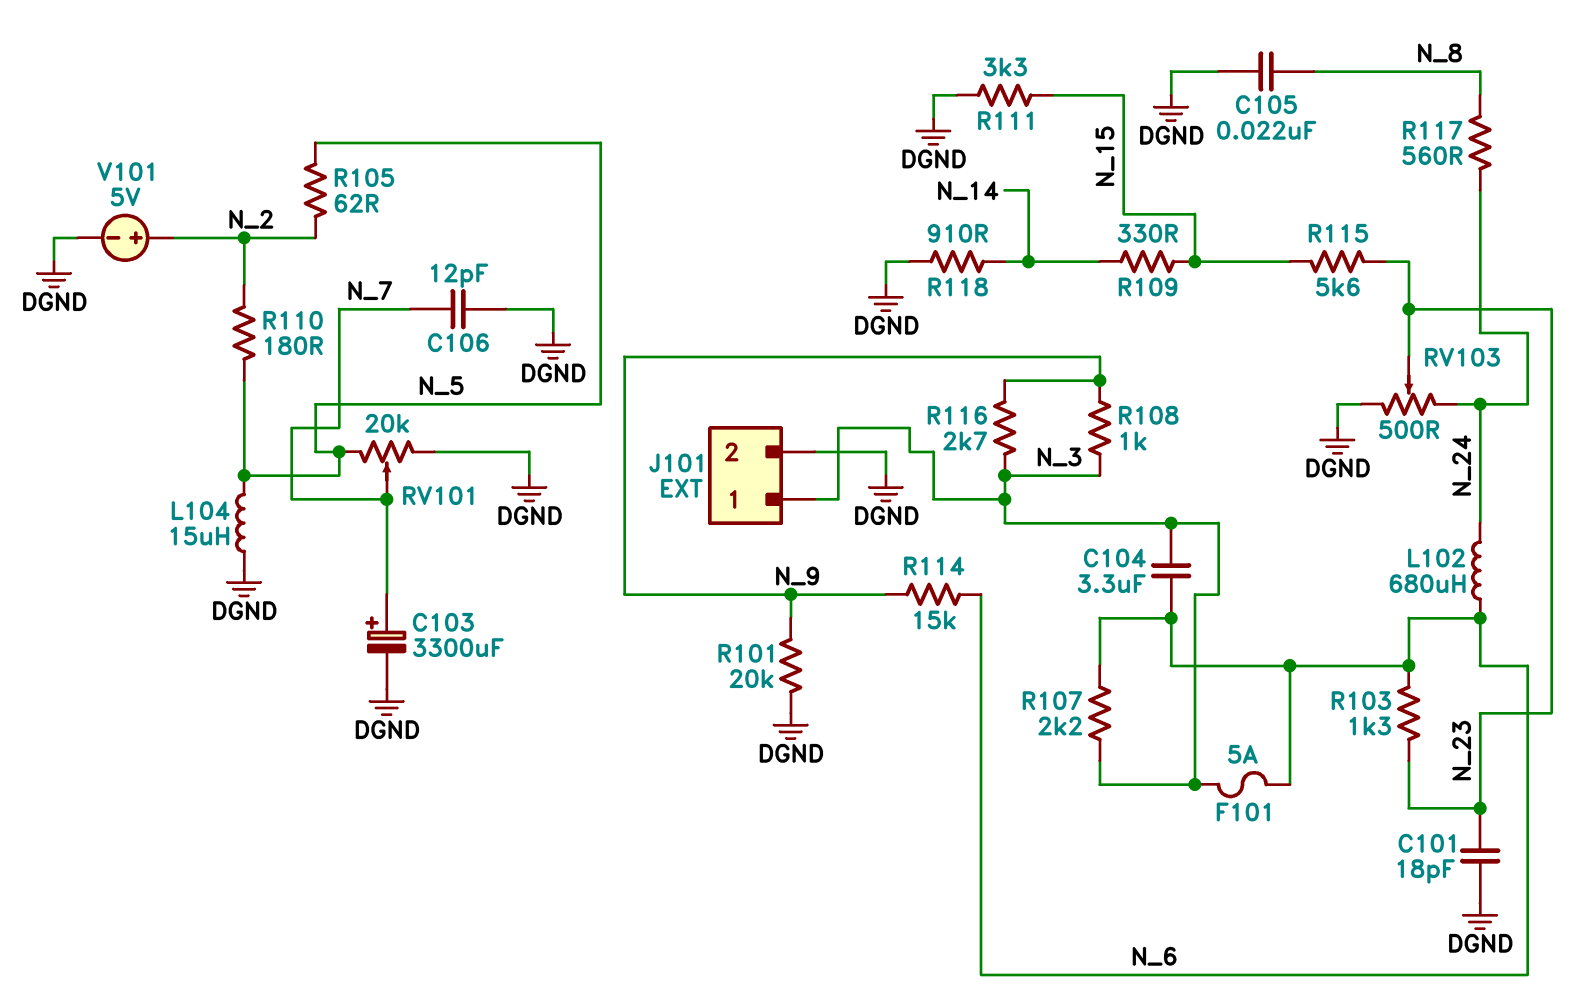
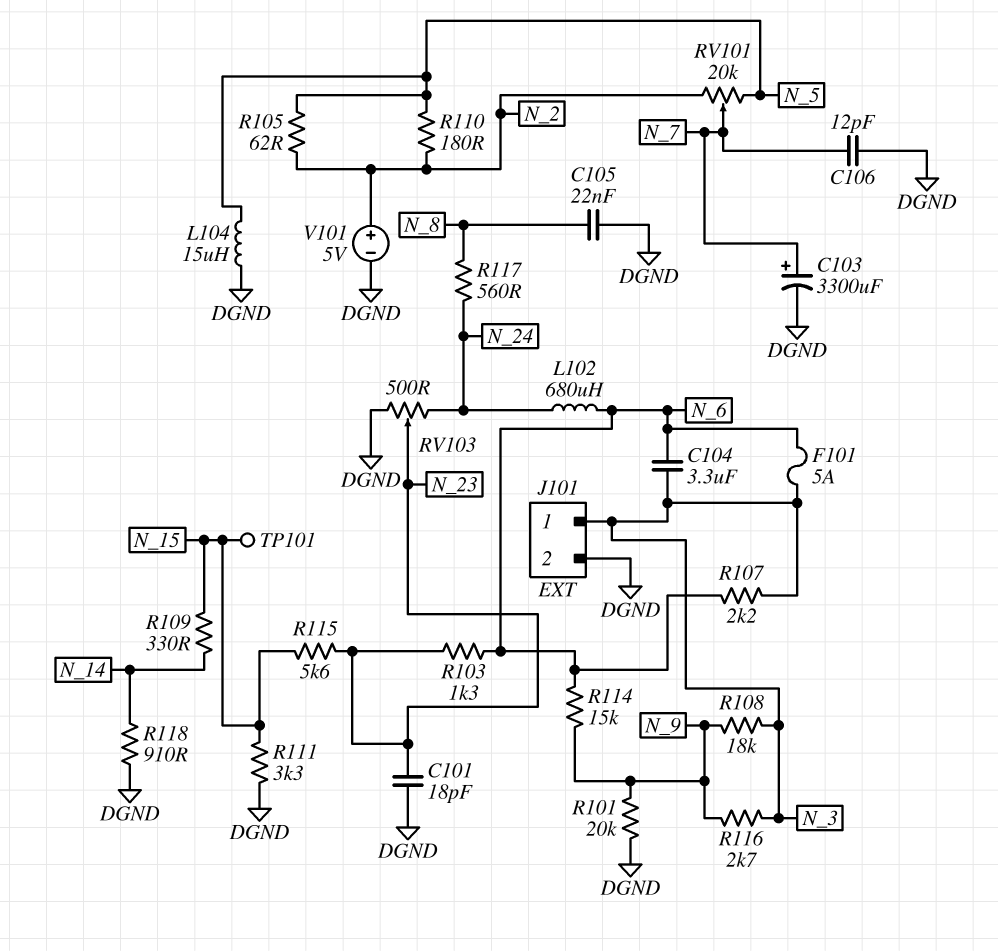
R108: 1k (N_3, N_9) -> 18k (N_3, N_9)
RV101: 20k (DGND, N_5, wiper N_7) -> 20k (N_2, N_5, wiper N_7)
TP101: none -> test point (N_15)

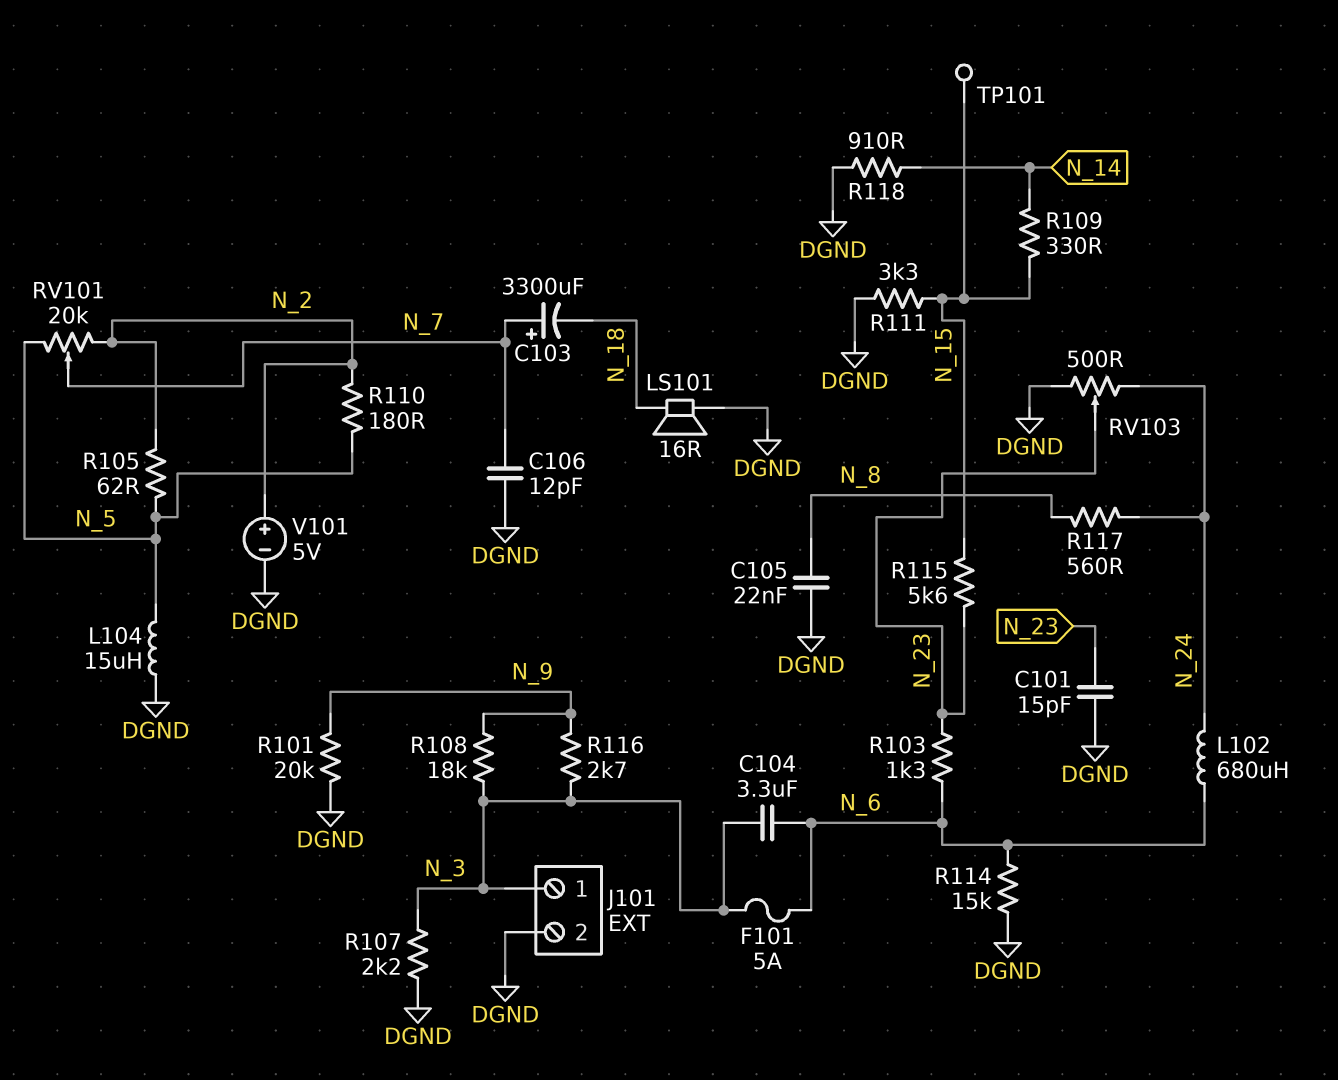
C101: 18pF (DGND, N_23) -> 15pF (DGND, N_23)
C103: 3300uF (plus N_7, minus DGND) -> 3300uF (plus N_7, minus N_18)
LS101: none -> speaker 16R (DGND, N_18)
R107: 2.2k (N_3, N_6) -> 2.2k (DGND, N_3)
R114: 15k (N_6, N_9) -> 15k (DGND, N_6)

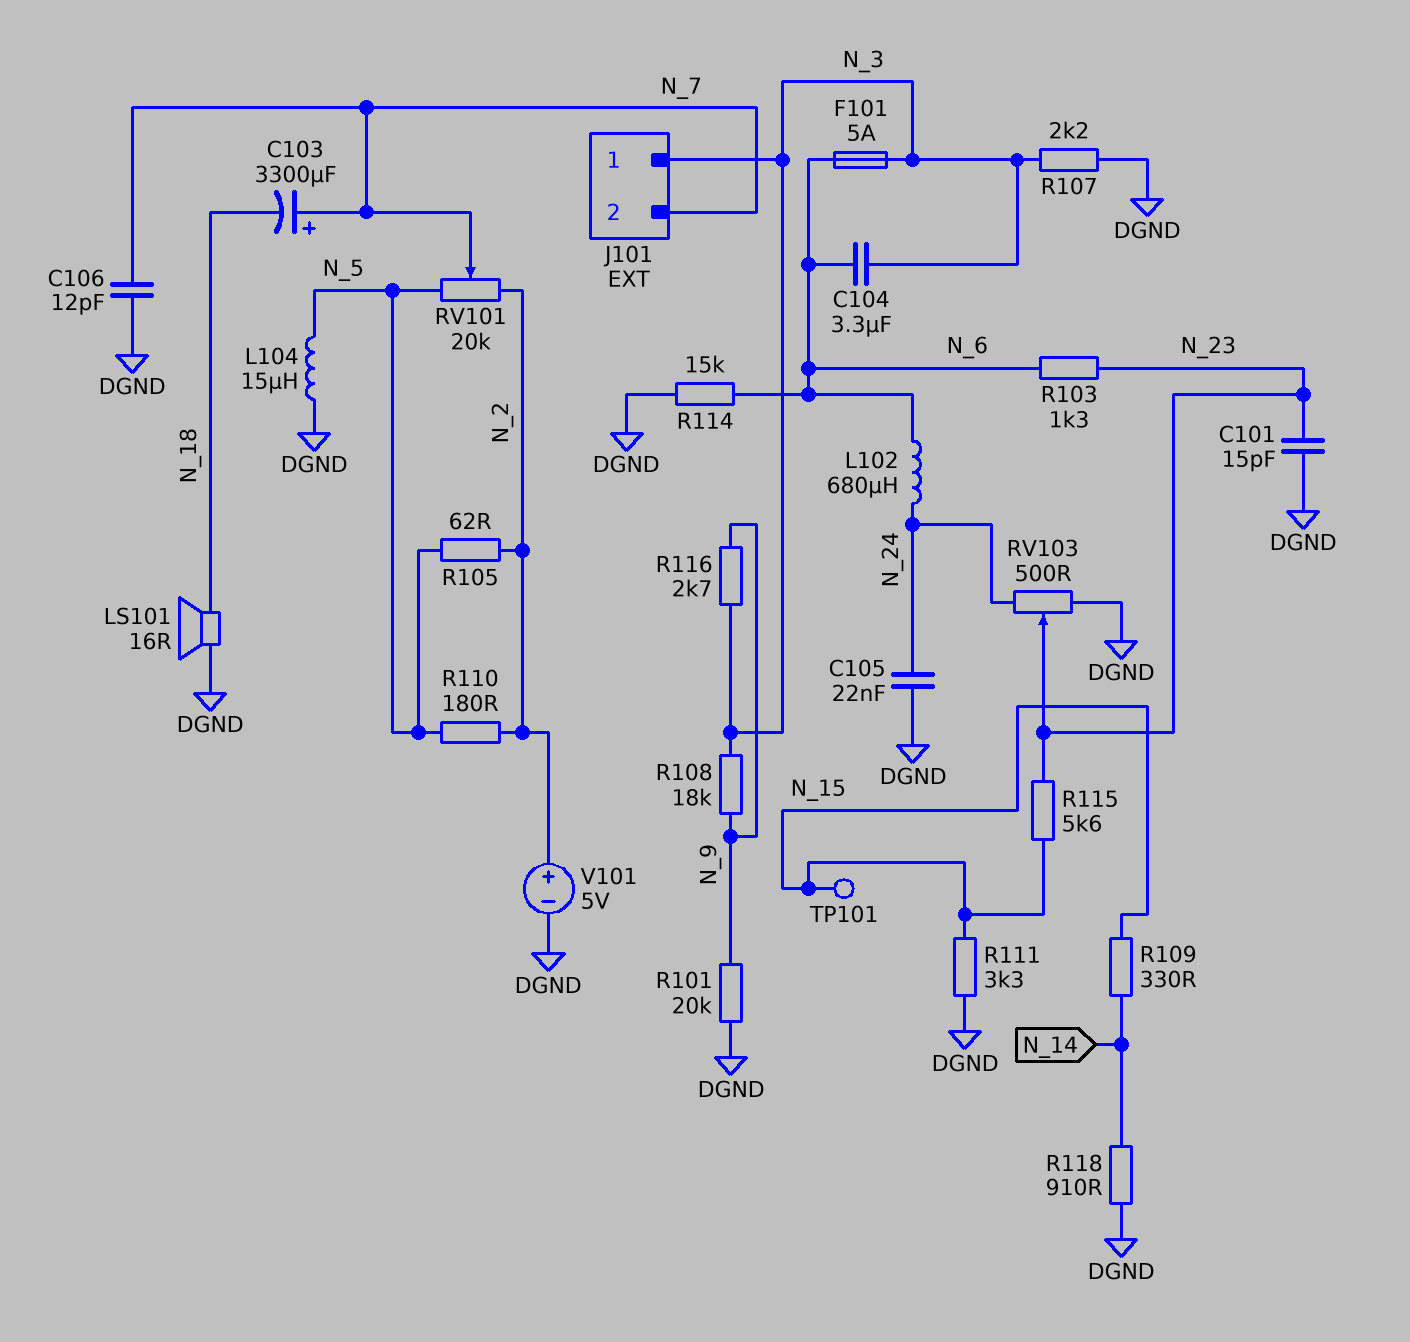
C105: 22nF (DGND, N_8) -> 22nF (DGND, N_24)
J101 pin 2: DGND -> N_7
R117: 560 (N_8, N_24) -> none

